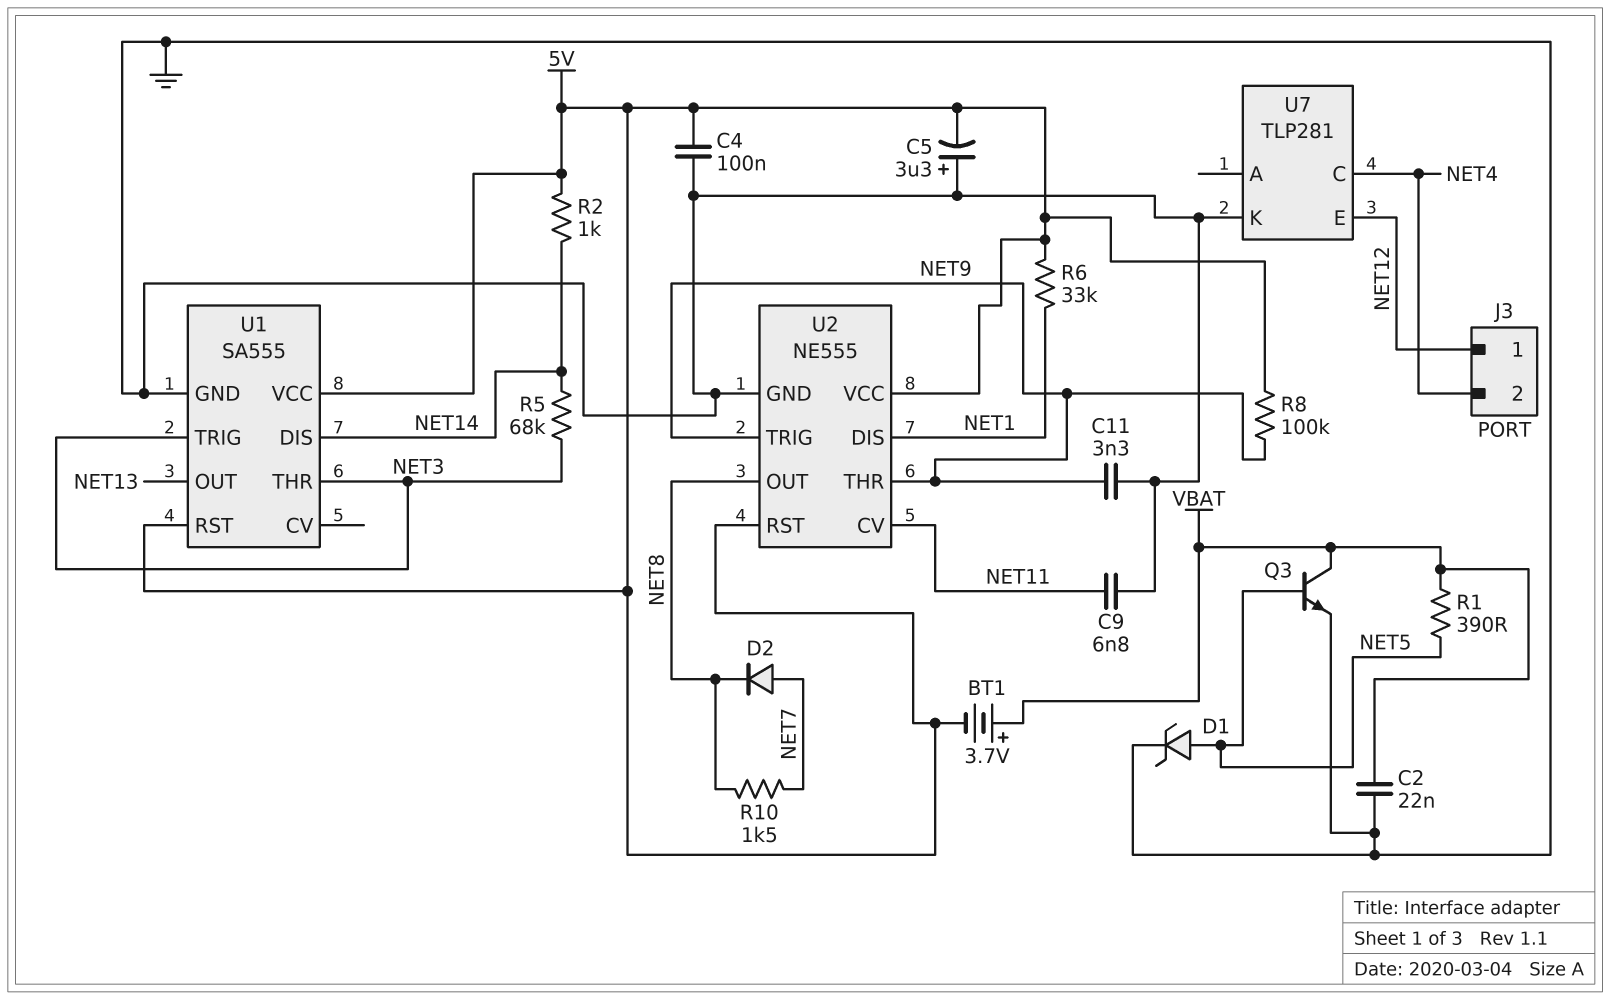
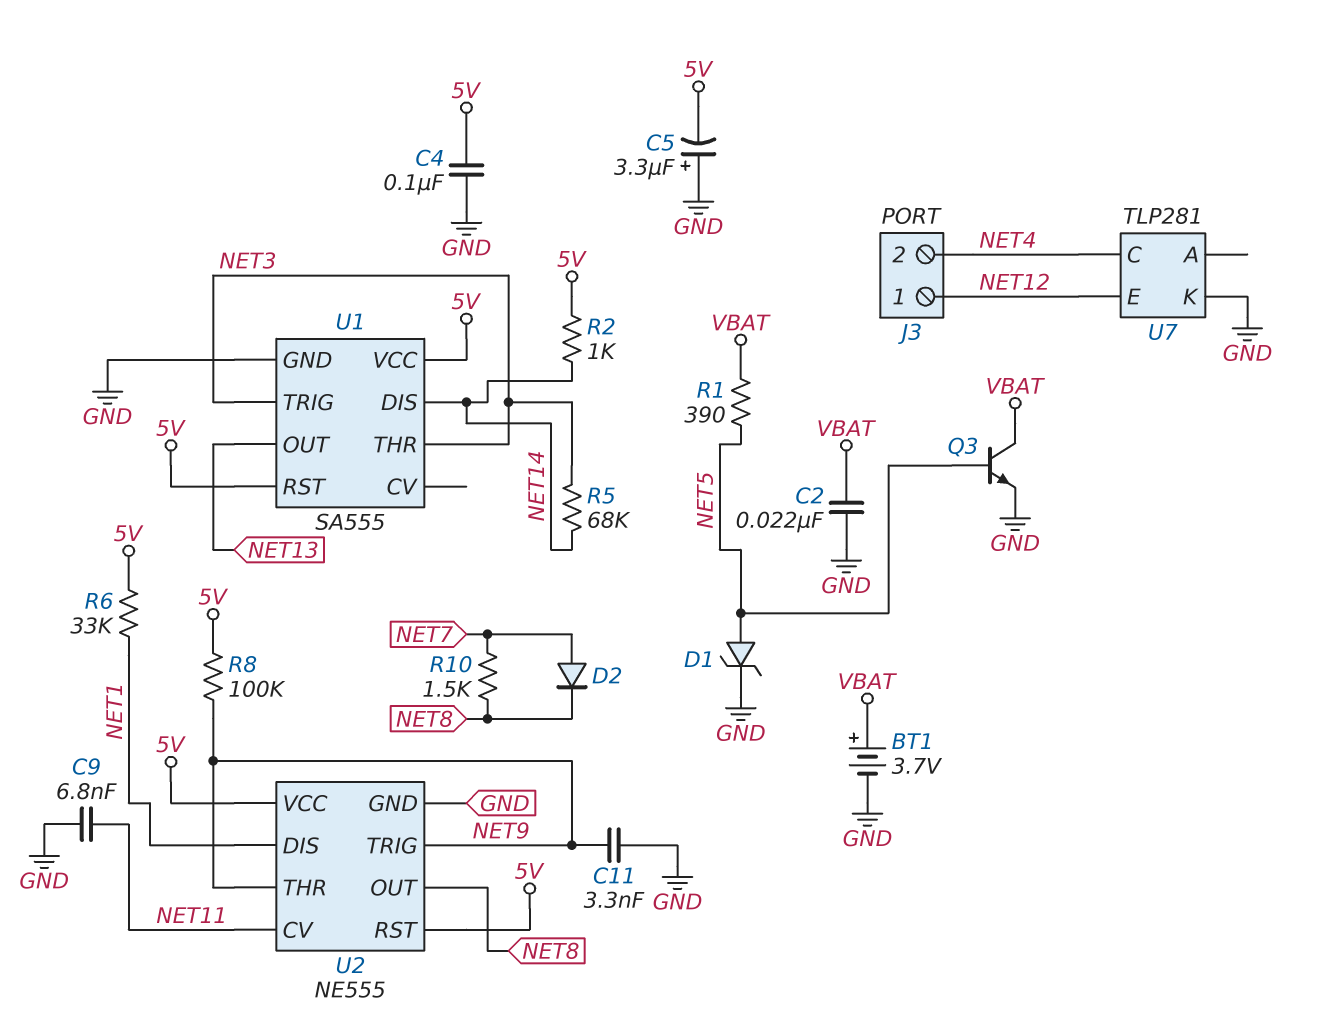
BT1: 3.7V (plus VBAT, minus 5V) -> 3.7V (plus VBAT, minus GND)

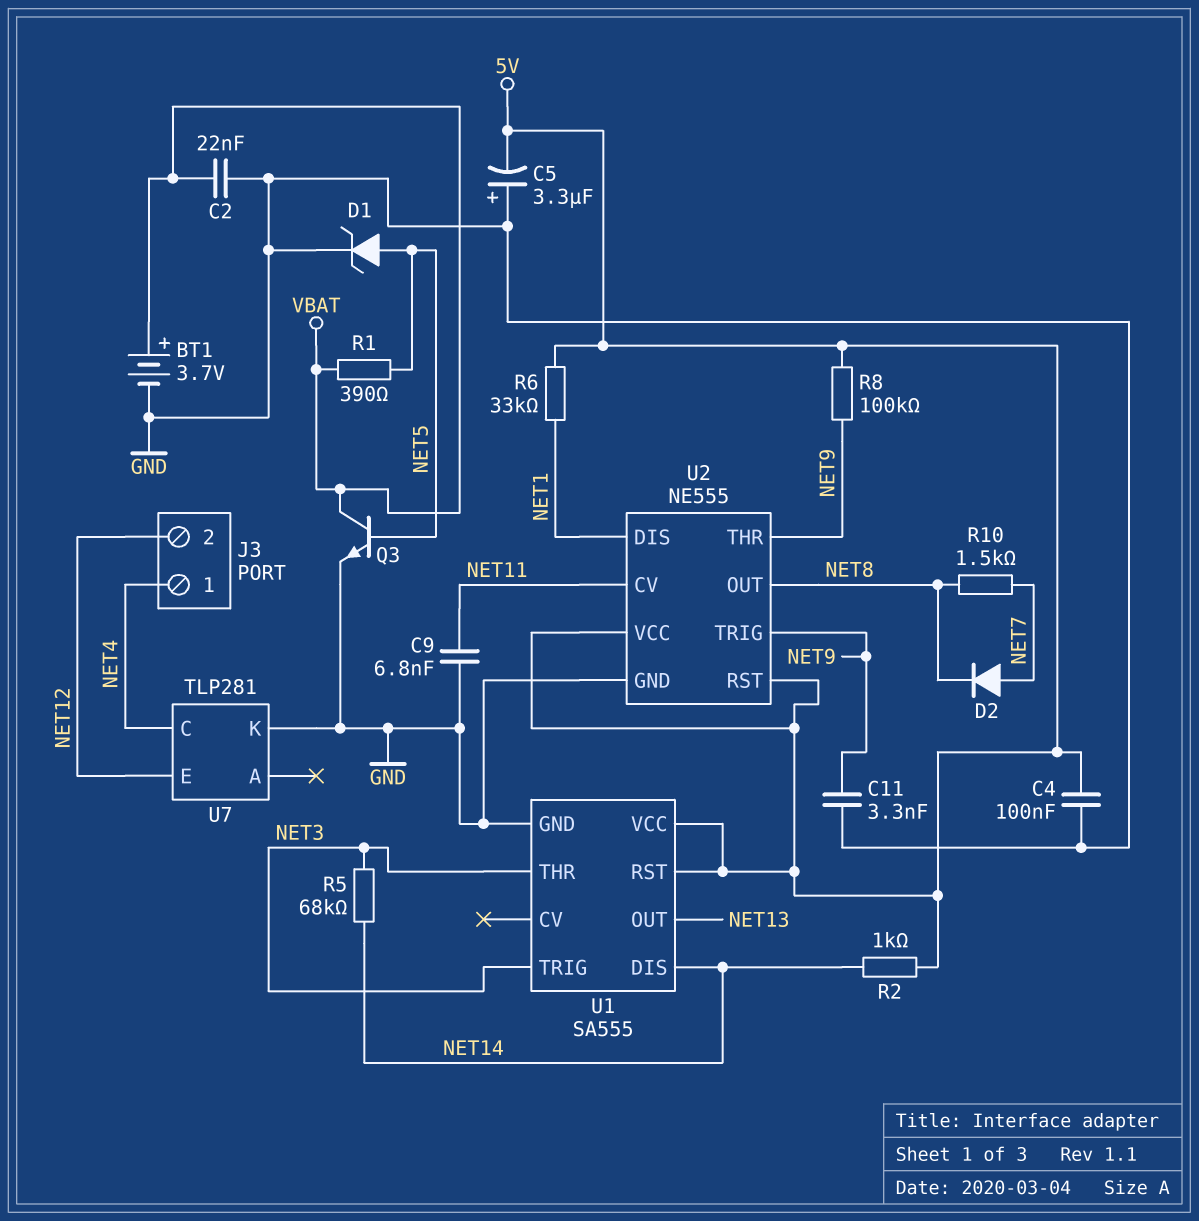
J3 pin 1: NET12 -> NET4
J3 pin 2: NET4 -> NET12

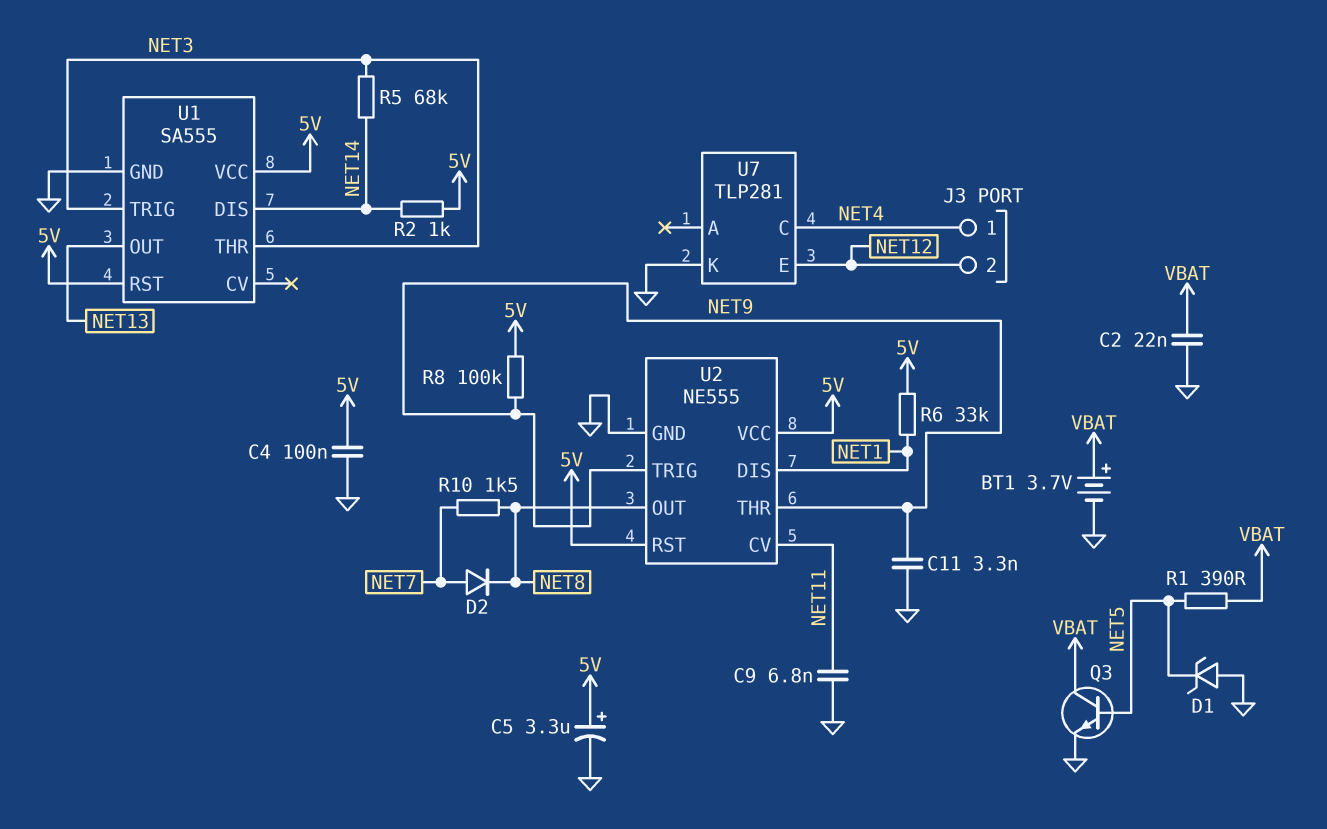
C5: 3.3uF (plus GND, minus 5V) -> 3.3uF (plus 5V, minus GND)
D1: zener (A NET5, K GND) -> zener (A GND, K NET5)

